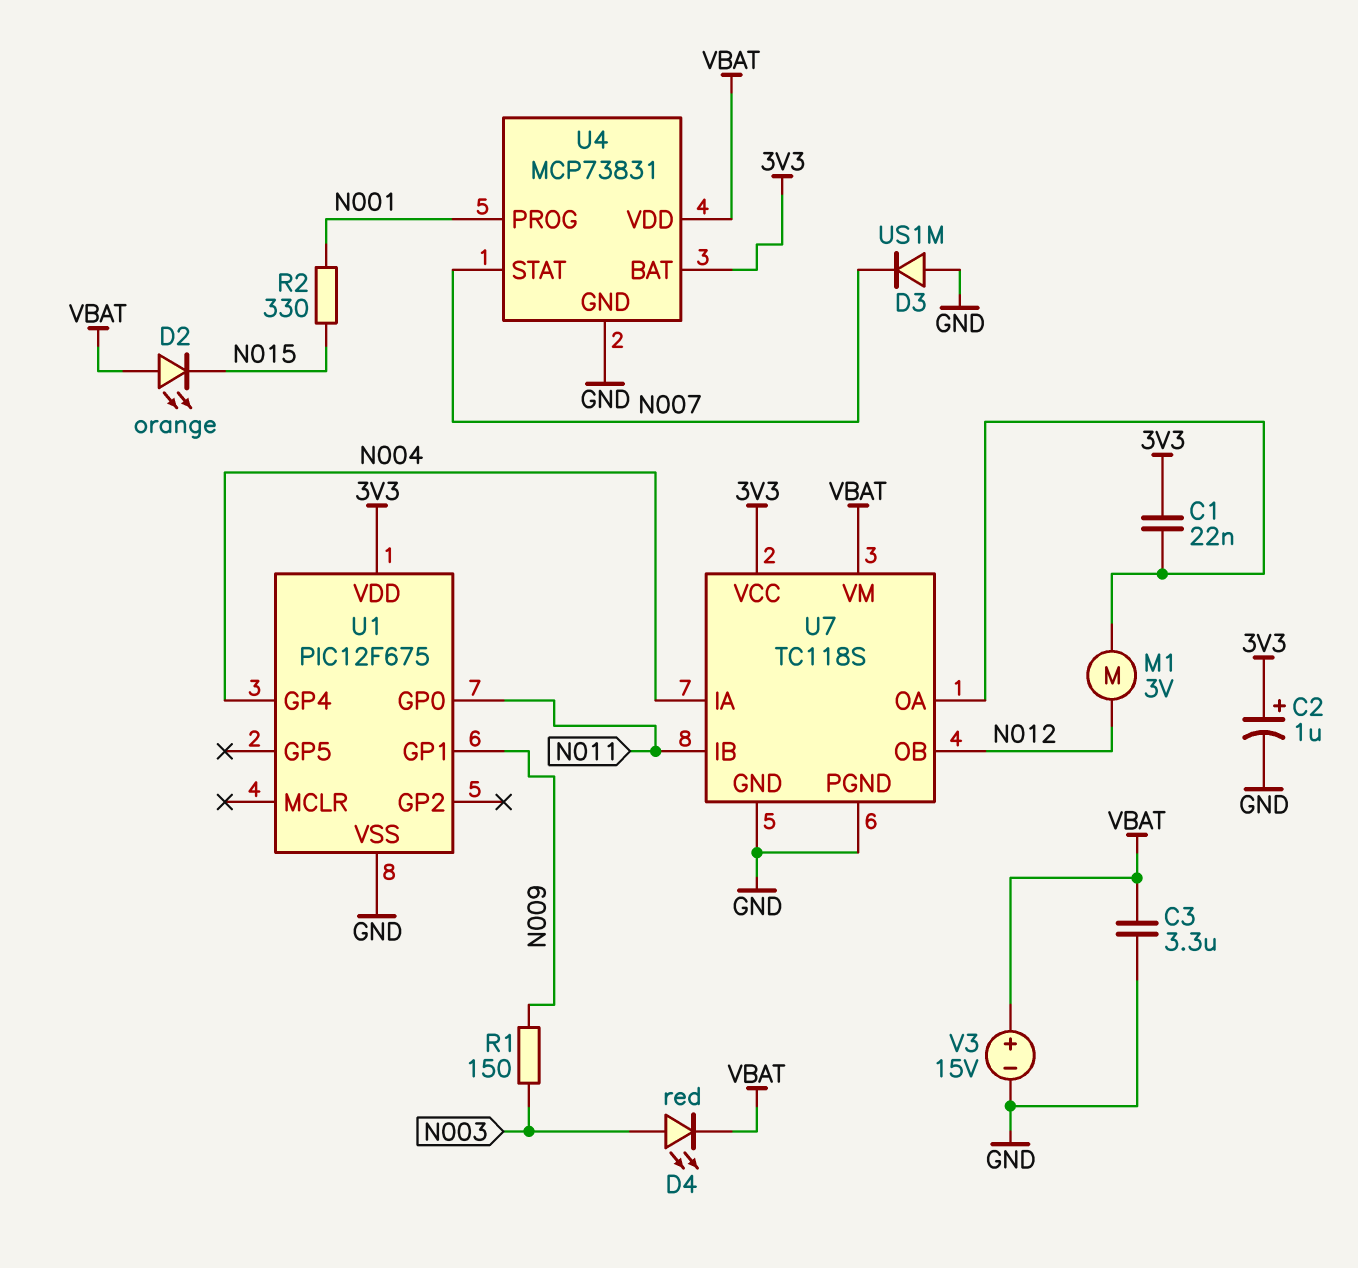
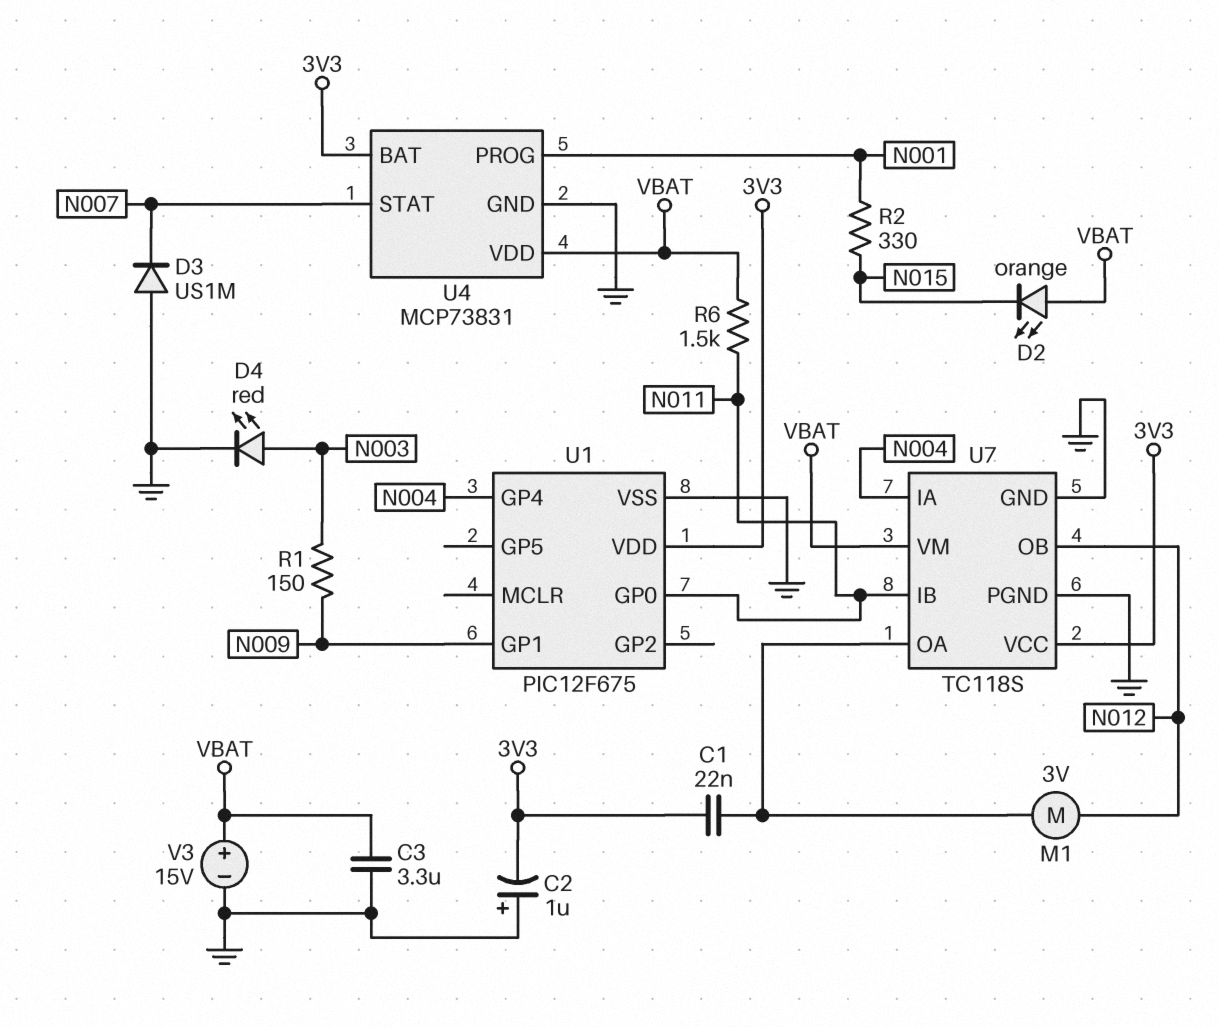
C2: 1uF (plus 3V3, minus GND) -> 1uF (plus GND, minus 3V3)
D4: LED red (A N003, K VBAT) -> LED red (A N003, K GND)
R6: none -> 1.5k (N011, VBAT)

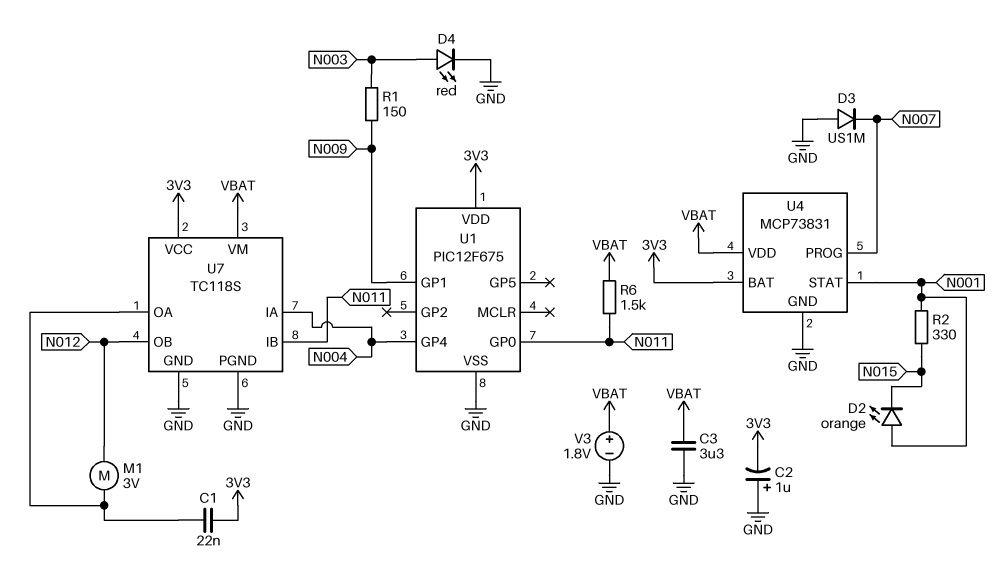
D2: LED orange (A VBAT, K N015) -> LED orange (A N001, K N015)
U4 pin PROG: N001 -> N007
U4 pin STAT: N007 -> N001
V3: 15V (plus VBAT, minus GND) -> 1.8V (plus VBAT, minus GND)

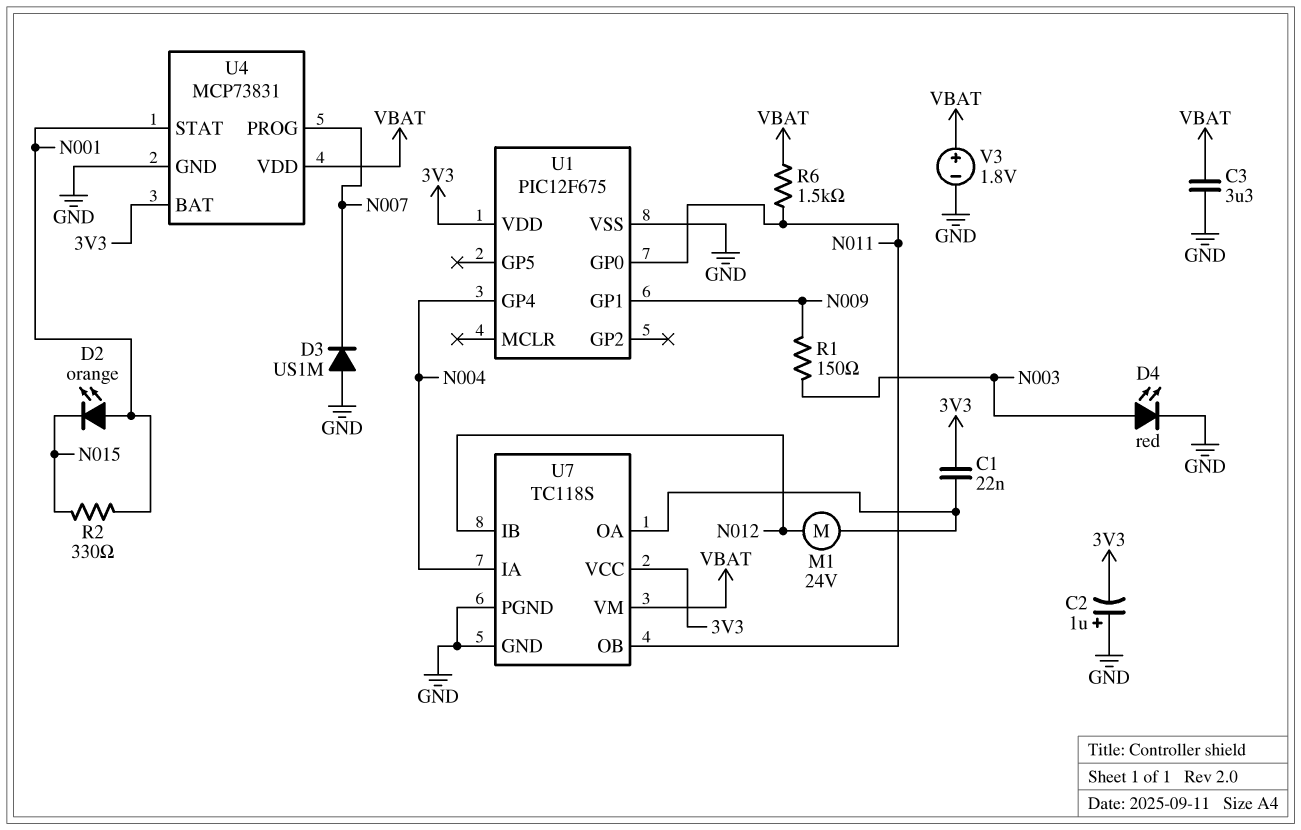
M1: motor 3V (N012, U7/OA) -> motor 24V (N012, U7/OA)
U7 pin IB: N011 -> N012
U7 pin OB: N012 -> N011

